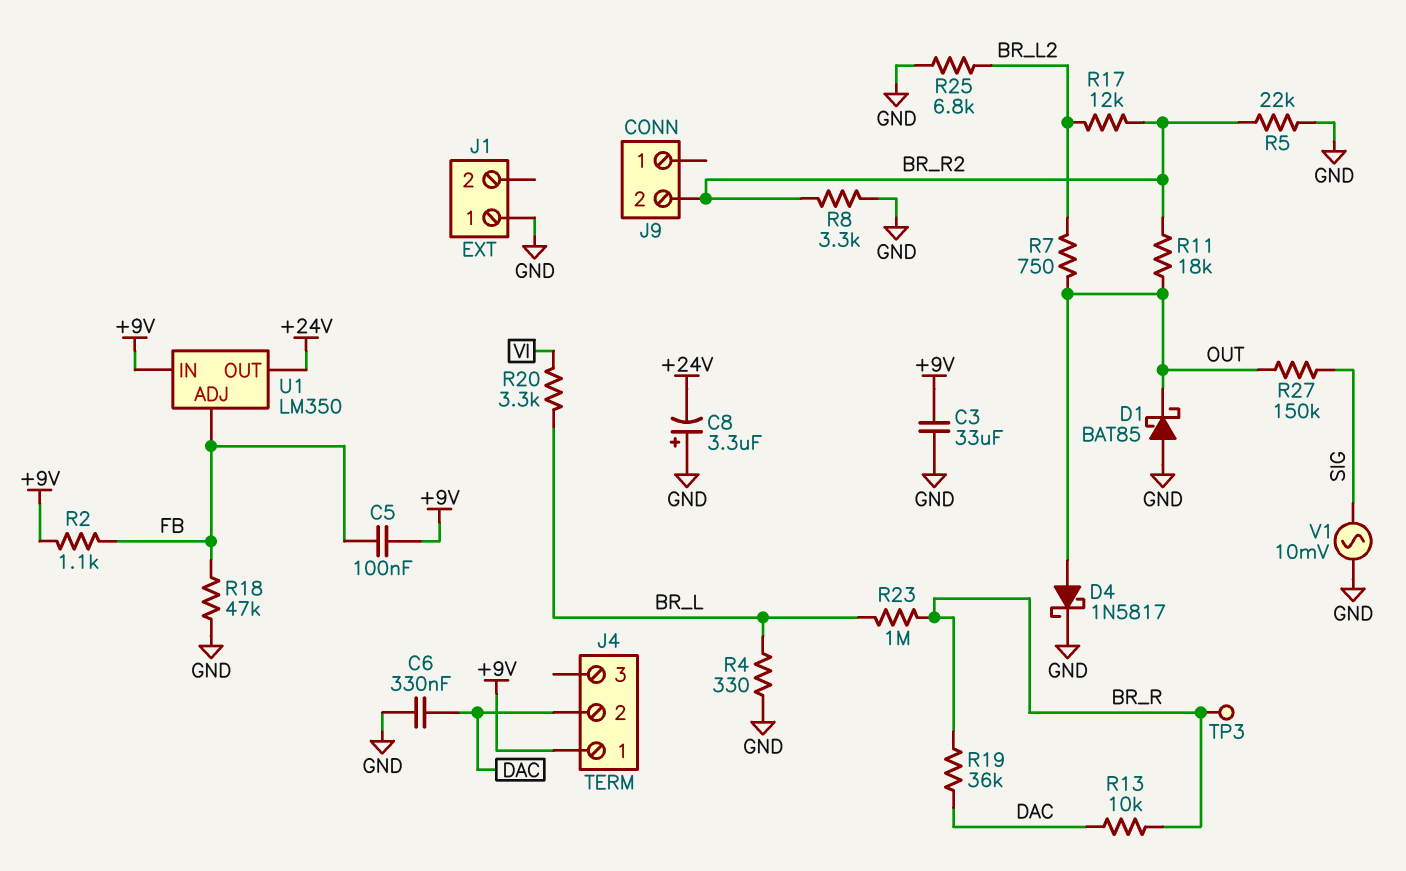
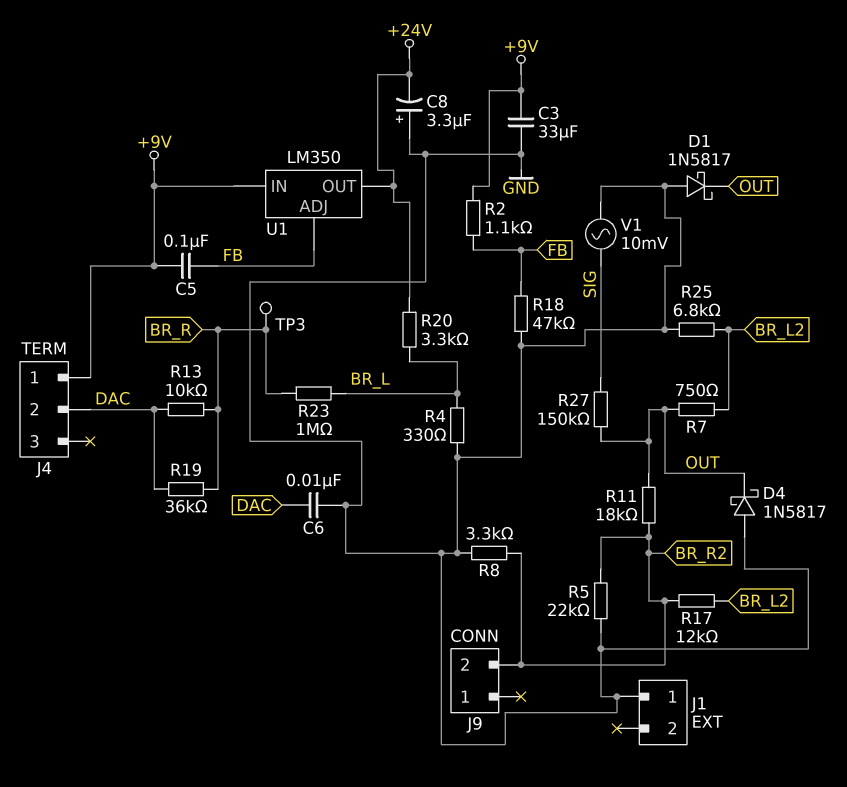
C6: 330nF (DAC, GND) -> 10nF (DAC, GND)
D1: schottky BAT85 (A GND, K OUT) -> schottky 1N5817 (A GND, K OUT)
D4: schottky 1N5817 (A OUT, K GND) -> schottky 1N5817 (A GND, K OUT)
R20: 3.3k (BR_L, VI) -> 3.3k (+24V, BR_L)

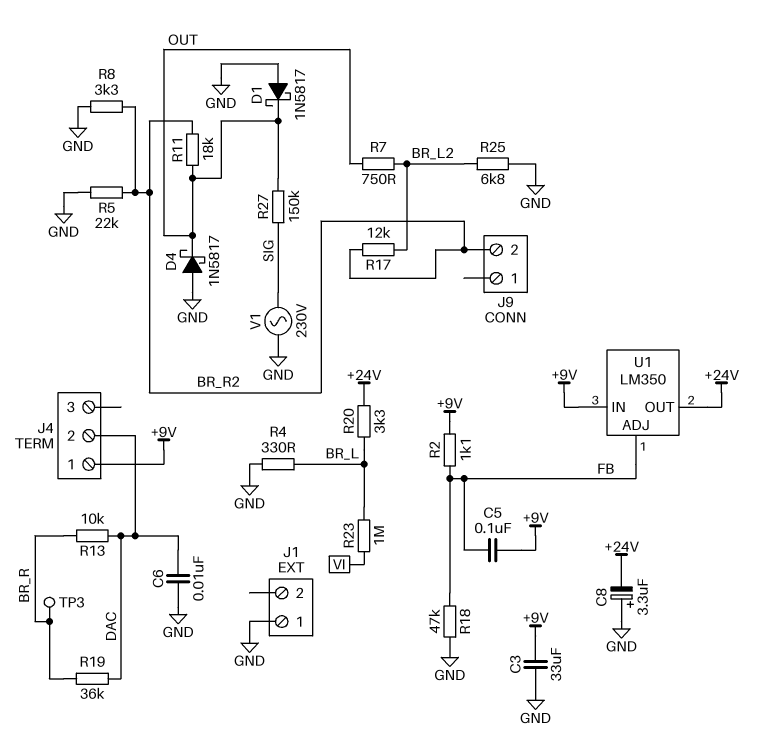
R23: 1M (BR_L, BR_R) -> 1M (BR_L, VI)
V1: AC 10mV (GND, SIG) -> AC 230V (GND, SIG)

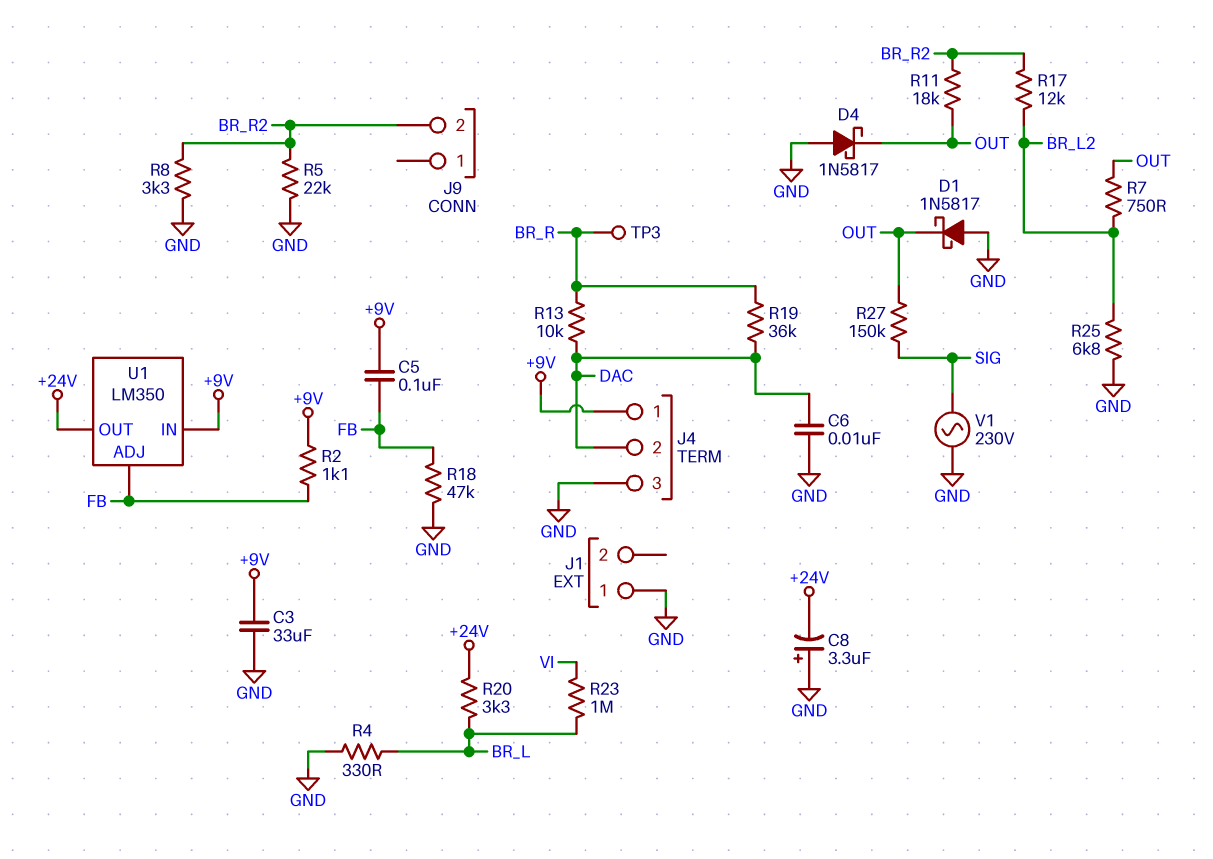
J4 pin 3: none -> GND

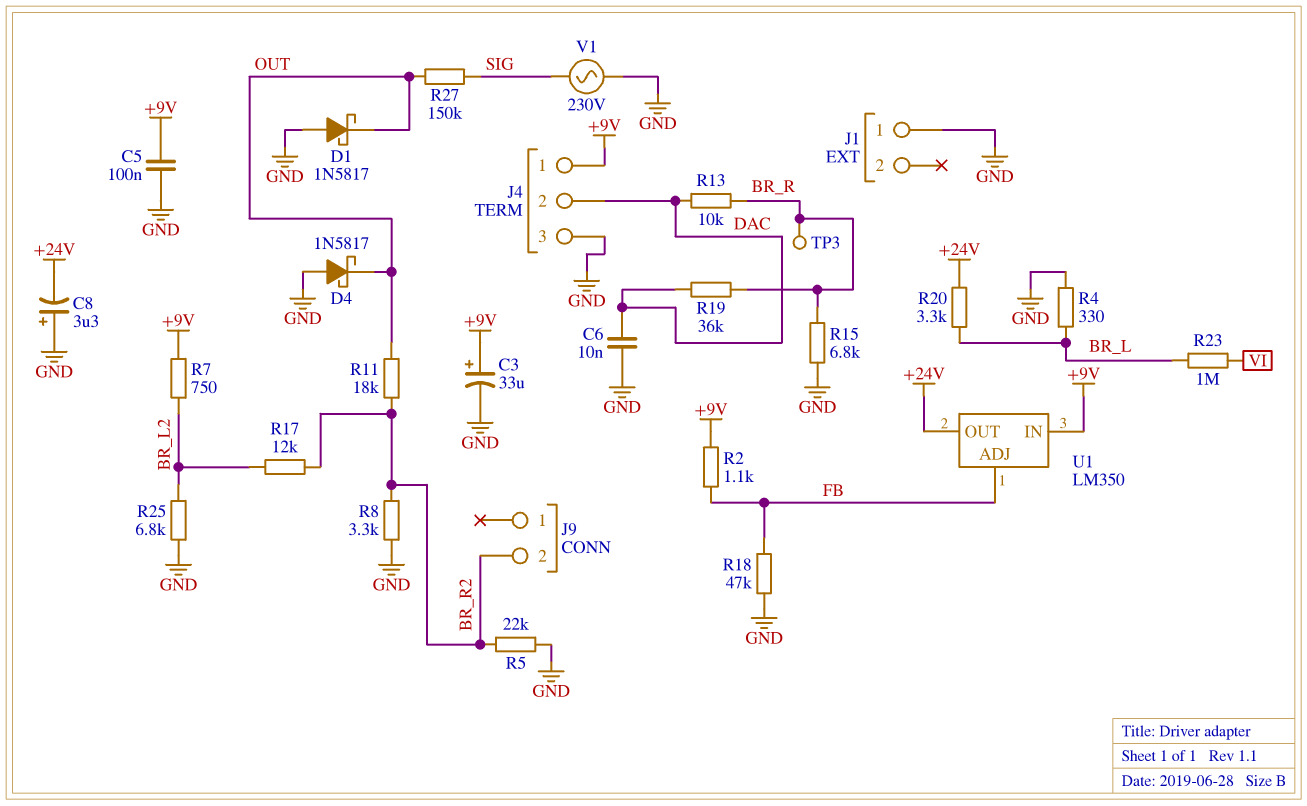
C3: 33uF (+9V, GND) -> 33uF (plus +9V, minus GND)
C5: 100nF (+9V, FB) -> 100nF (+9V, GND)
R7: 750 (BR_L2, OUT) -> 750 (+9V, BR_L2)
R15: none -> 6.8k (BR_R, GND)

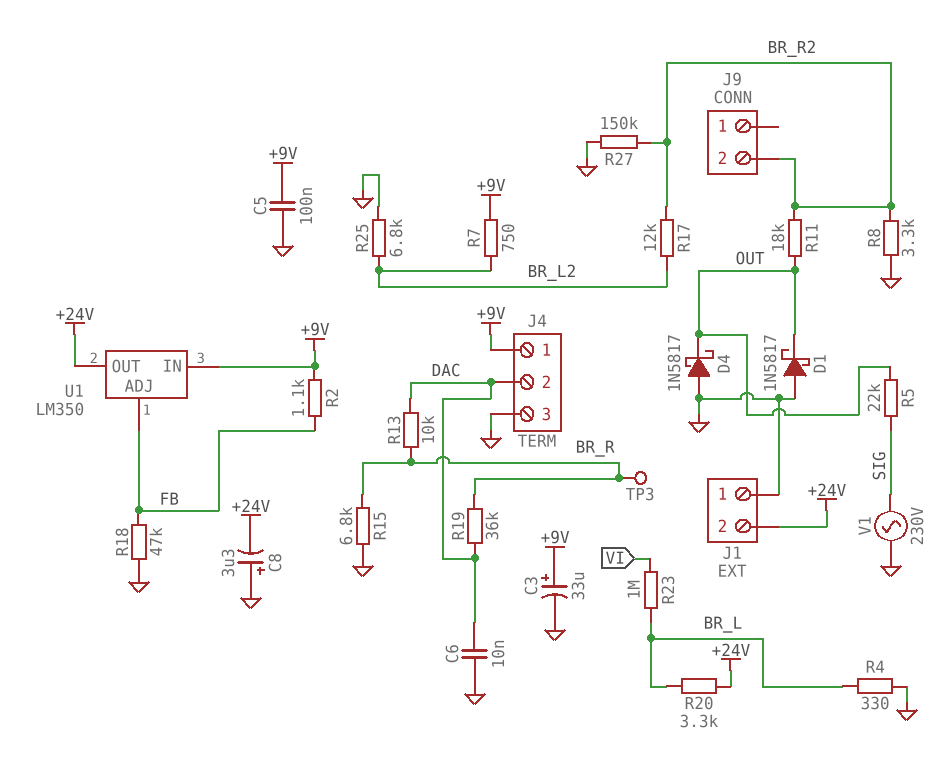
J1 pin 2: none -> +24V
R5: 22k (BR_R2, GND) -> 22k (OUT, SIG)
R27: 150k (OUT, SIG) -> 150k (BR_R2, GND)

